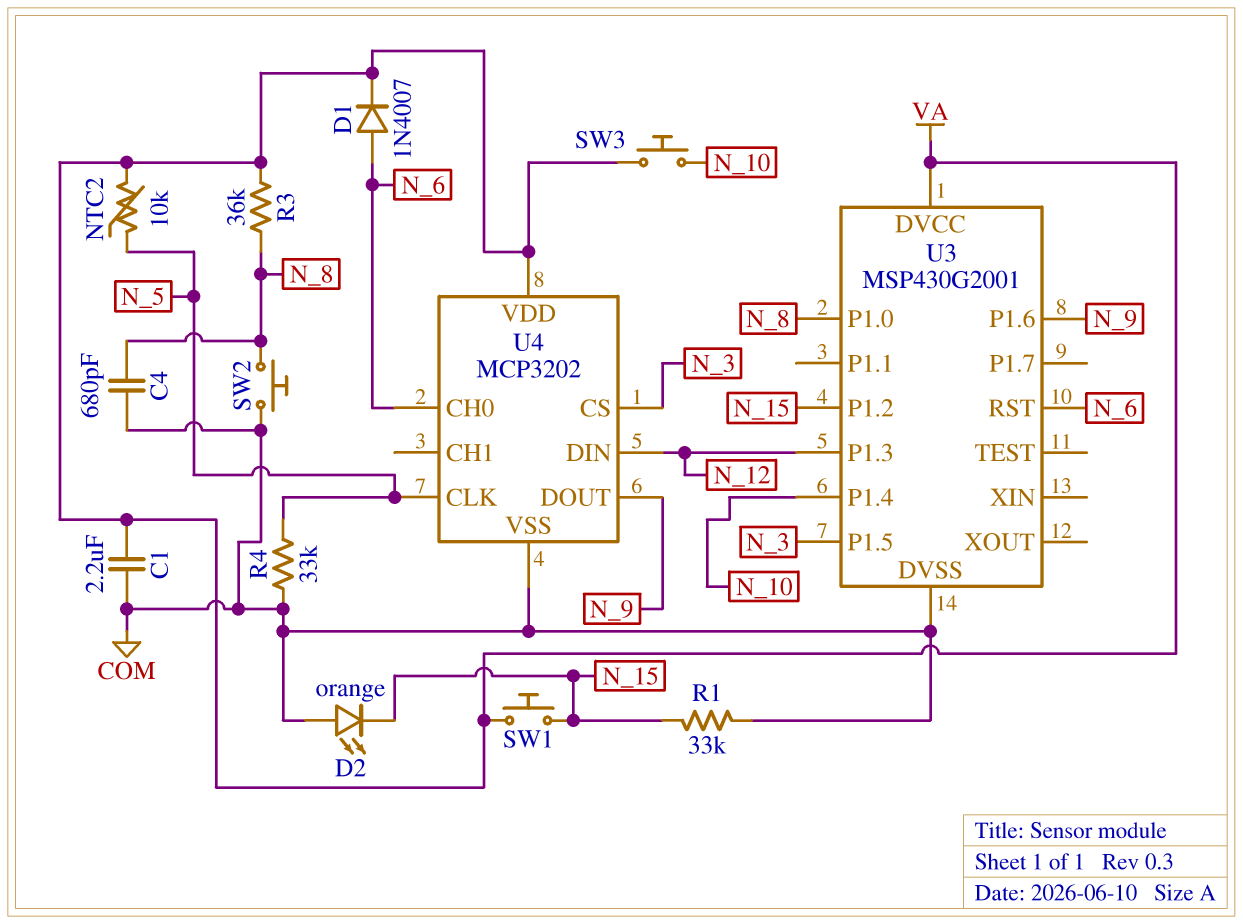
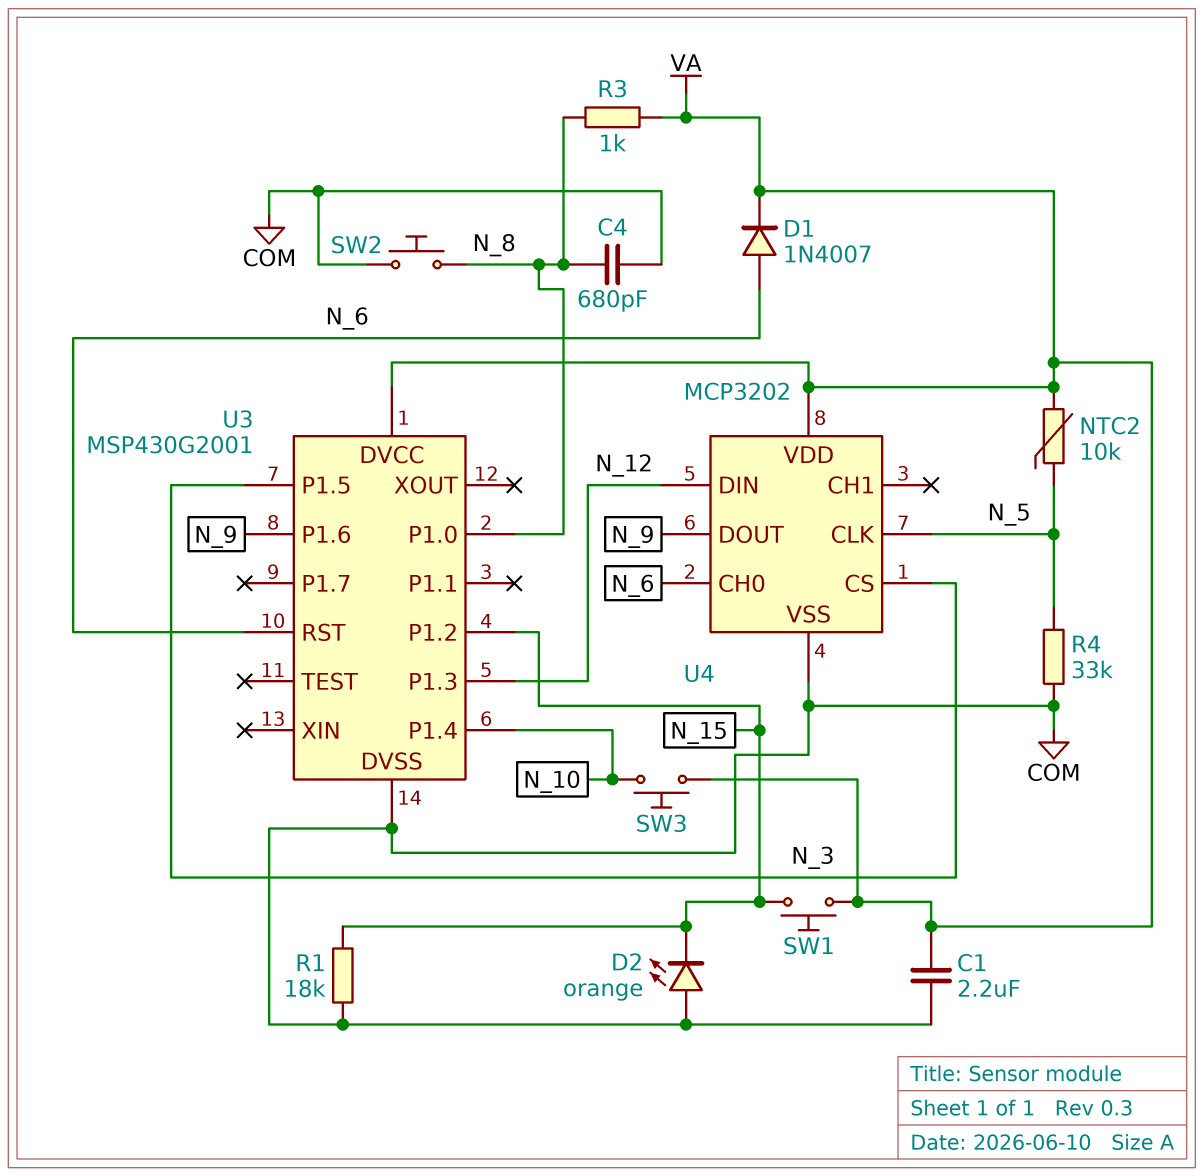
R1: 33k (COM, N_15) -> 18k (COM, N_15)
R3: 36k (N_8, VA) -> 1k (N_8, VA)

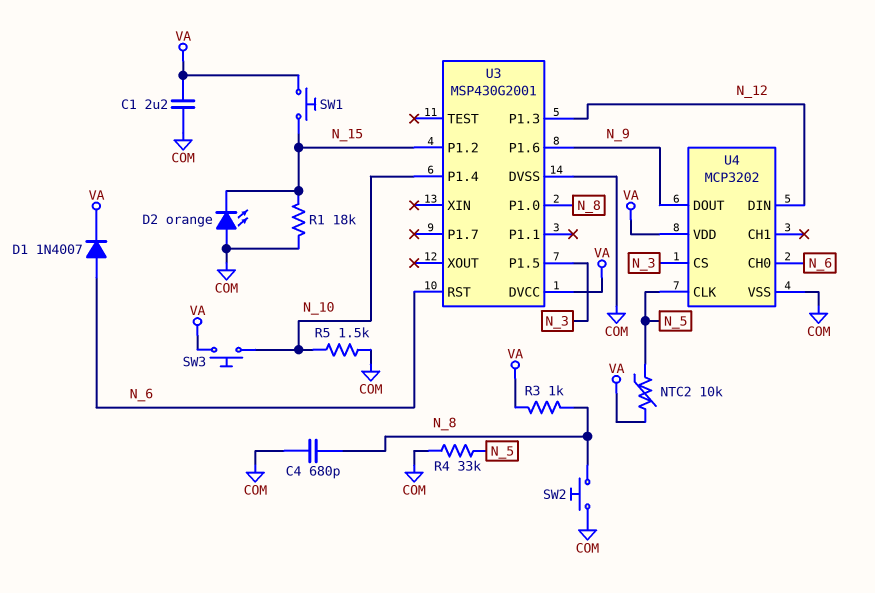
R5: none -> 1.5k (COM, N_10)

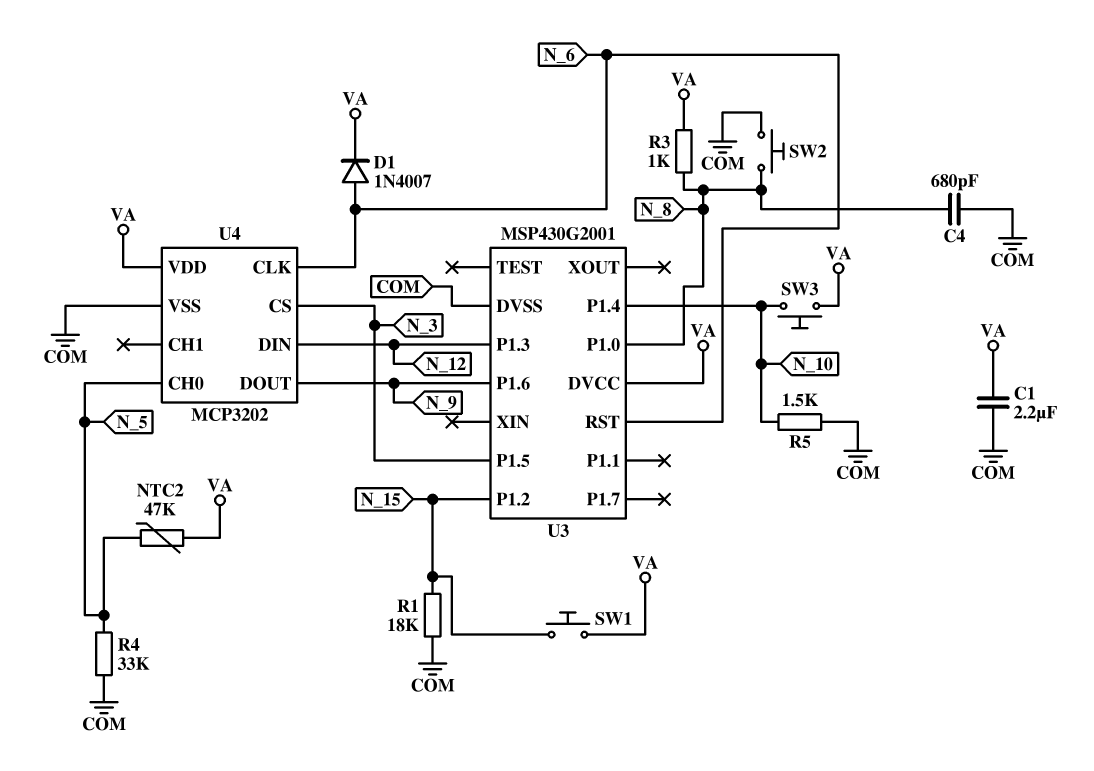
D2: LED orange (A COM, K N_15) -> none
NTC2: 10k (N_5, VA) -> 47k (N_5, VA)
U4 pin CH0: N_6 -> N_5
U4 pin CLK: N_5 -> N_6

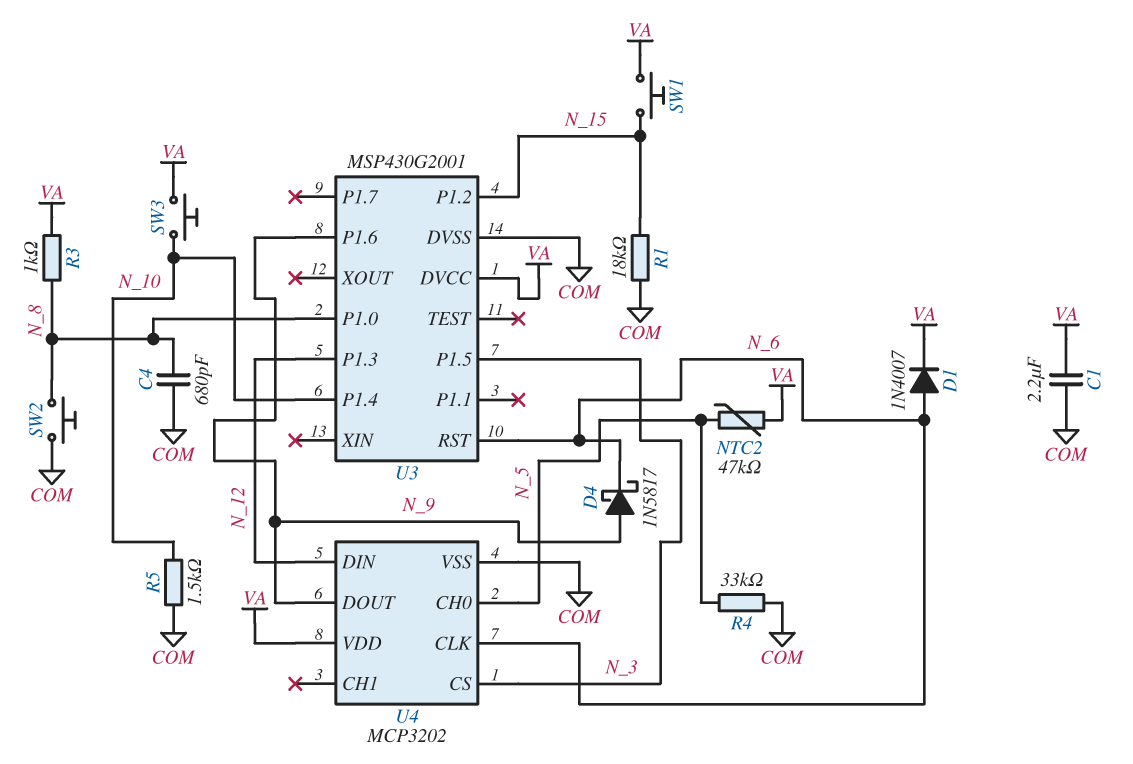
D4: none -> schottky 1N5817 (A N_9, K N_6)

